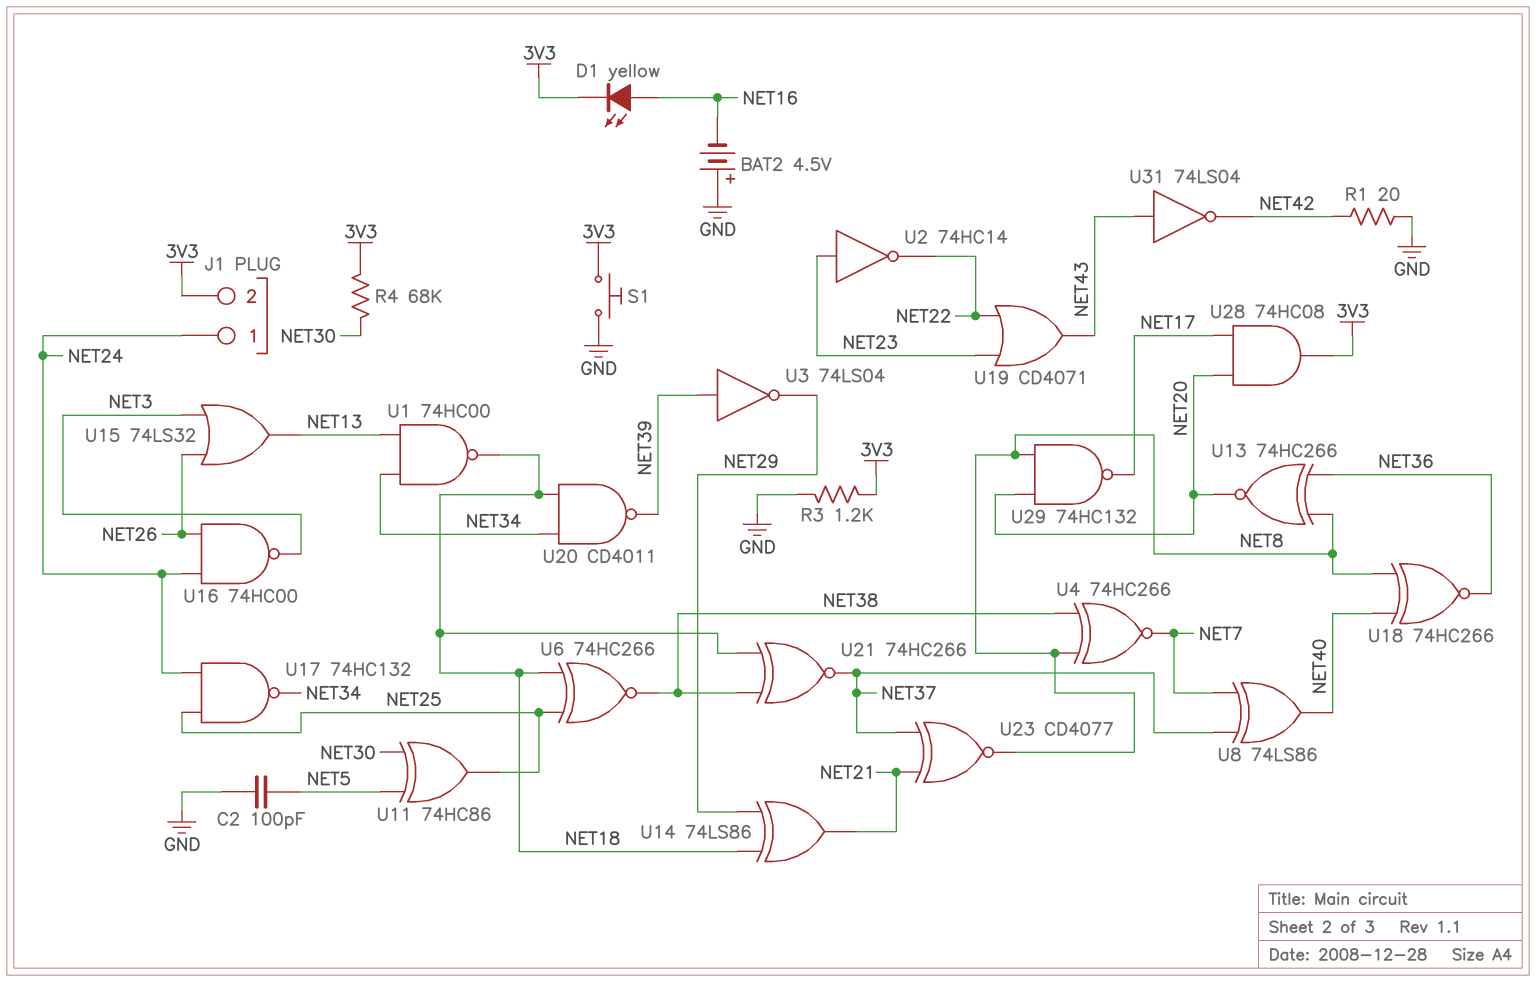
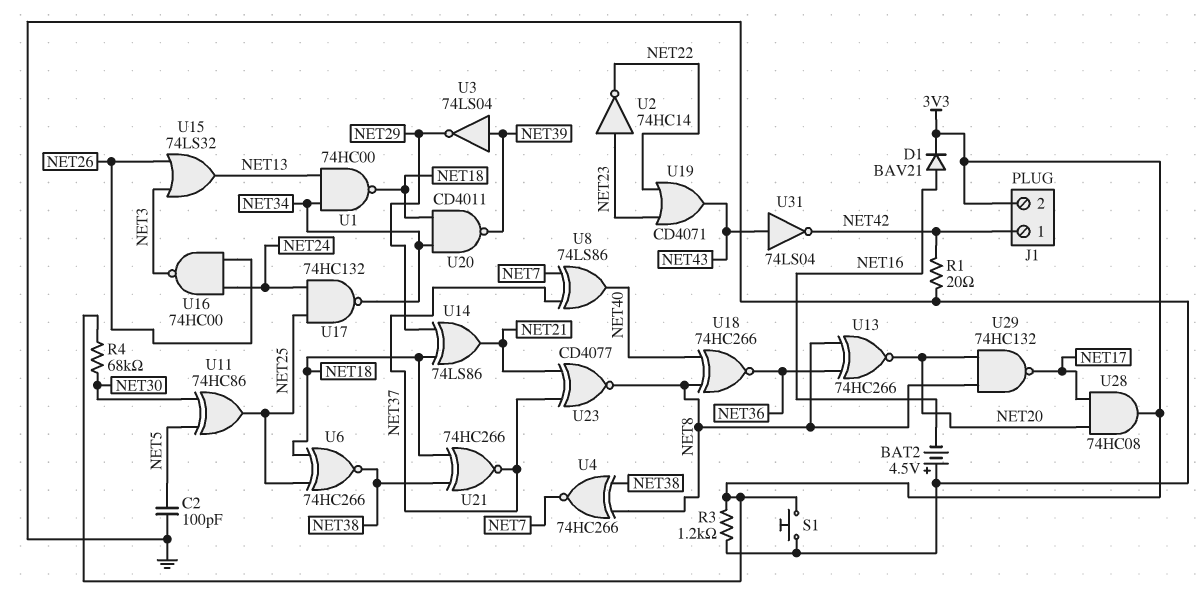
D1: LED yellow (A NET16, K 3V3) -> diode BAV21 (A NET16, K 3V3)
J1 pin 1: NET24 -> NET42

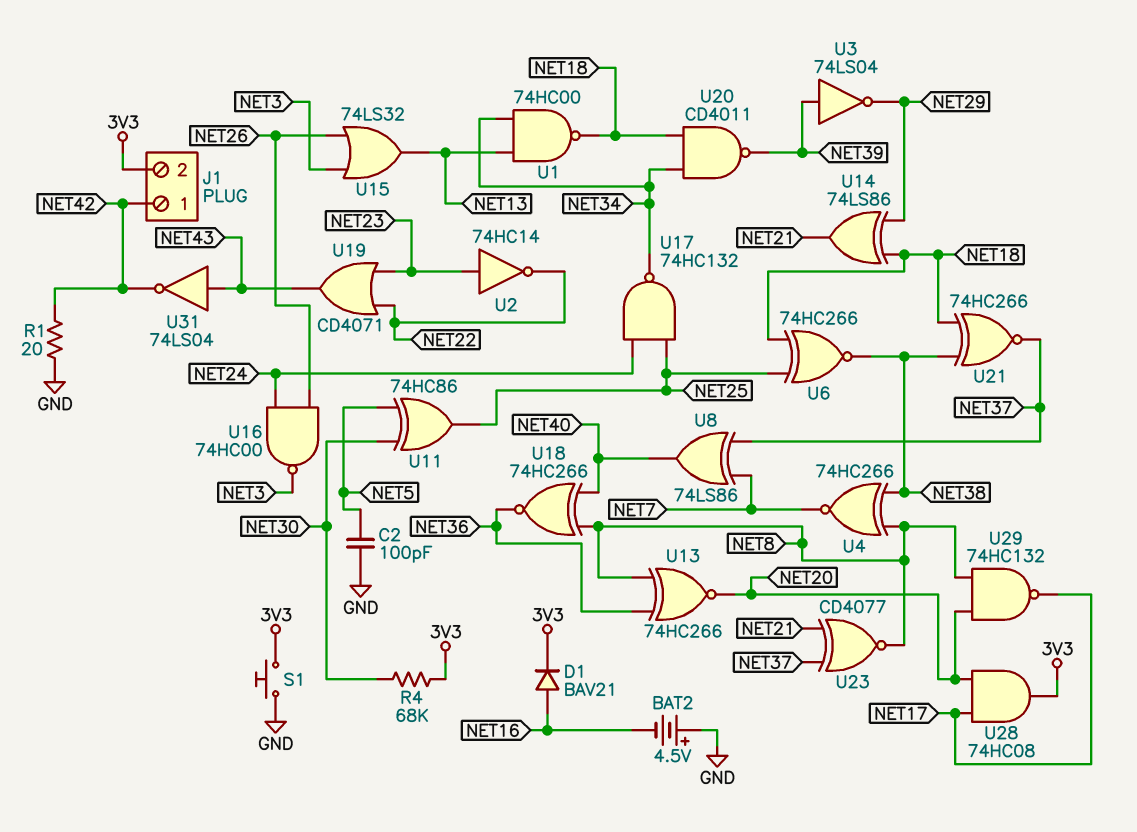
R3: 1.2k (3V3, GND) -> none

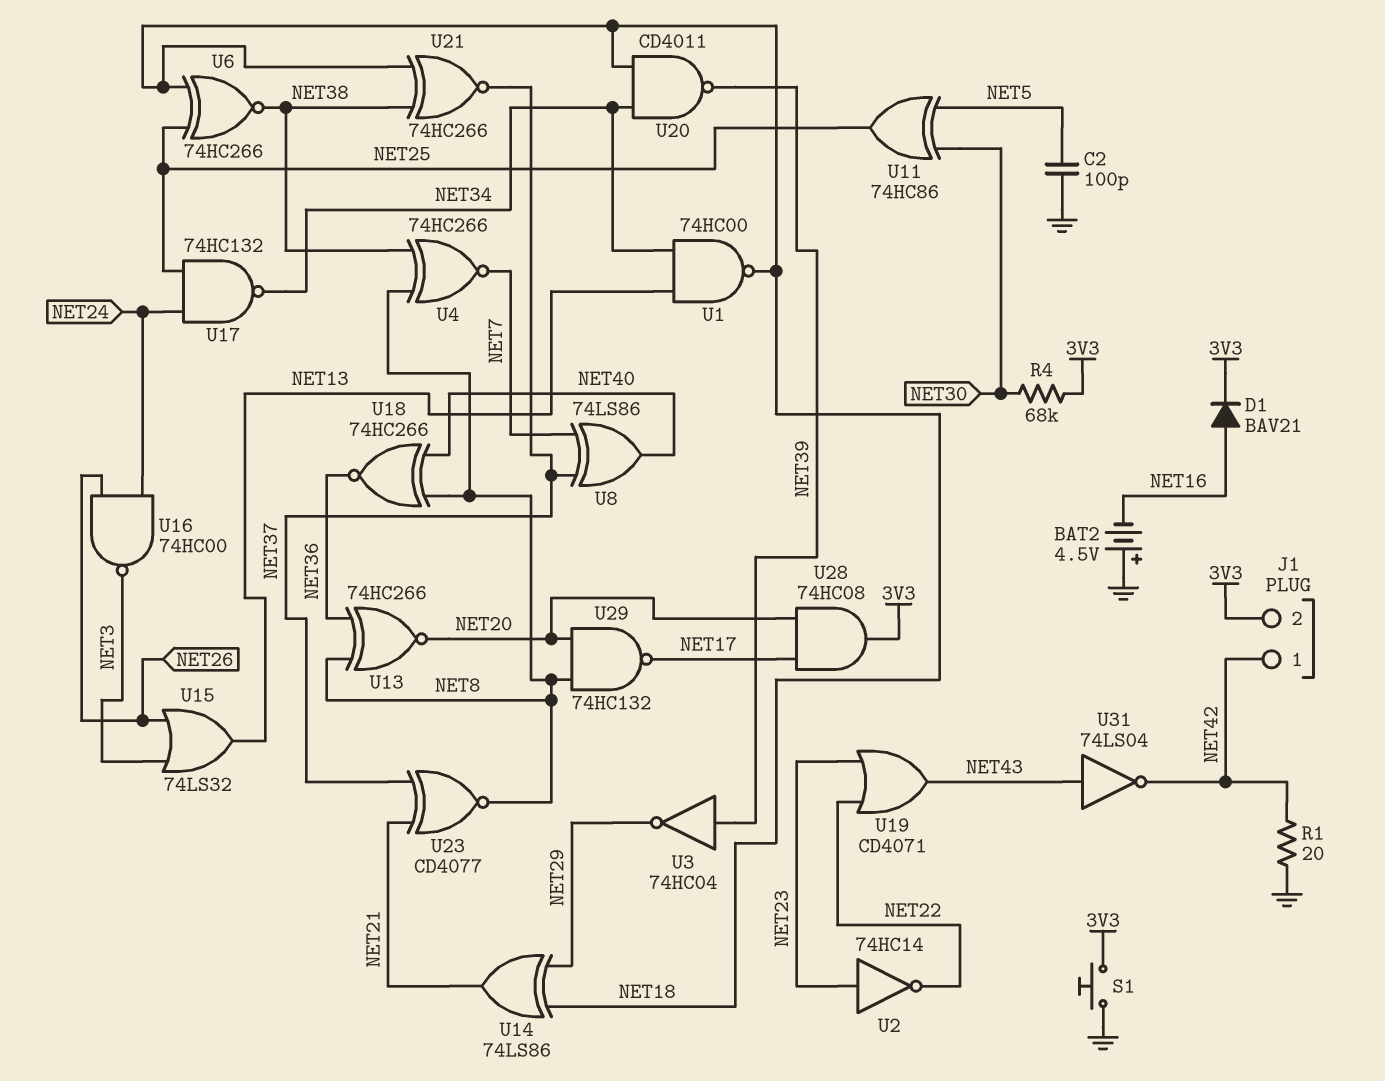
U3: NOT 74LS04 (in NET39, out NET29) -> NOT 74HC04 (in NET39, out NET29)

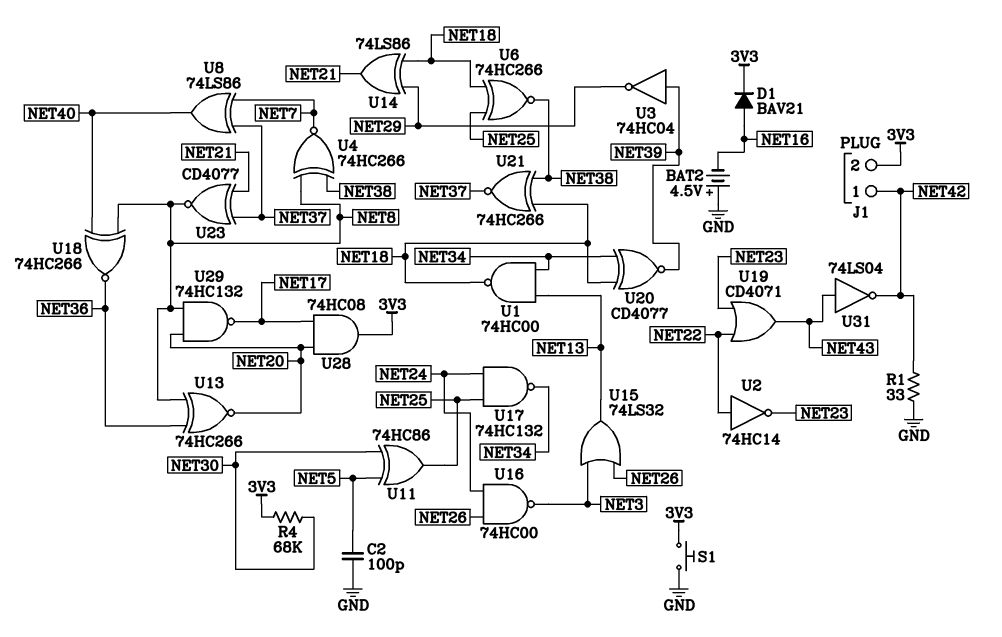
R1: 20 (GND, NET42) -> 33 (GND, NET42)
U2: NOT 74HC14 (in NET23, out NET22) -> NOT 74HC14 (in NET22, out NET23)
U20: NAND CD4011 (in NET18, in NET34, out NET39) -> XNOR CD4077 (in NET18, in NET34, out NET39)

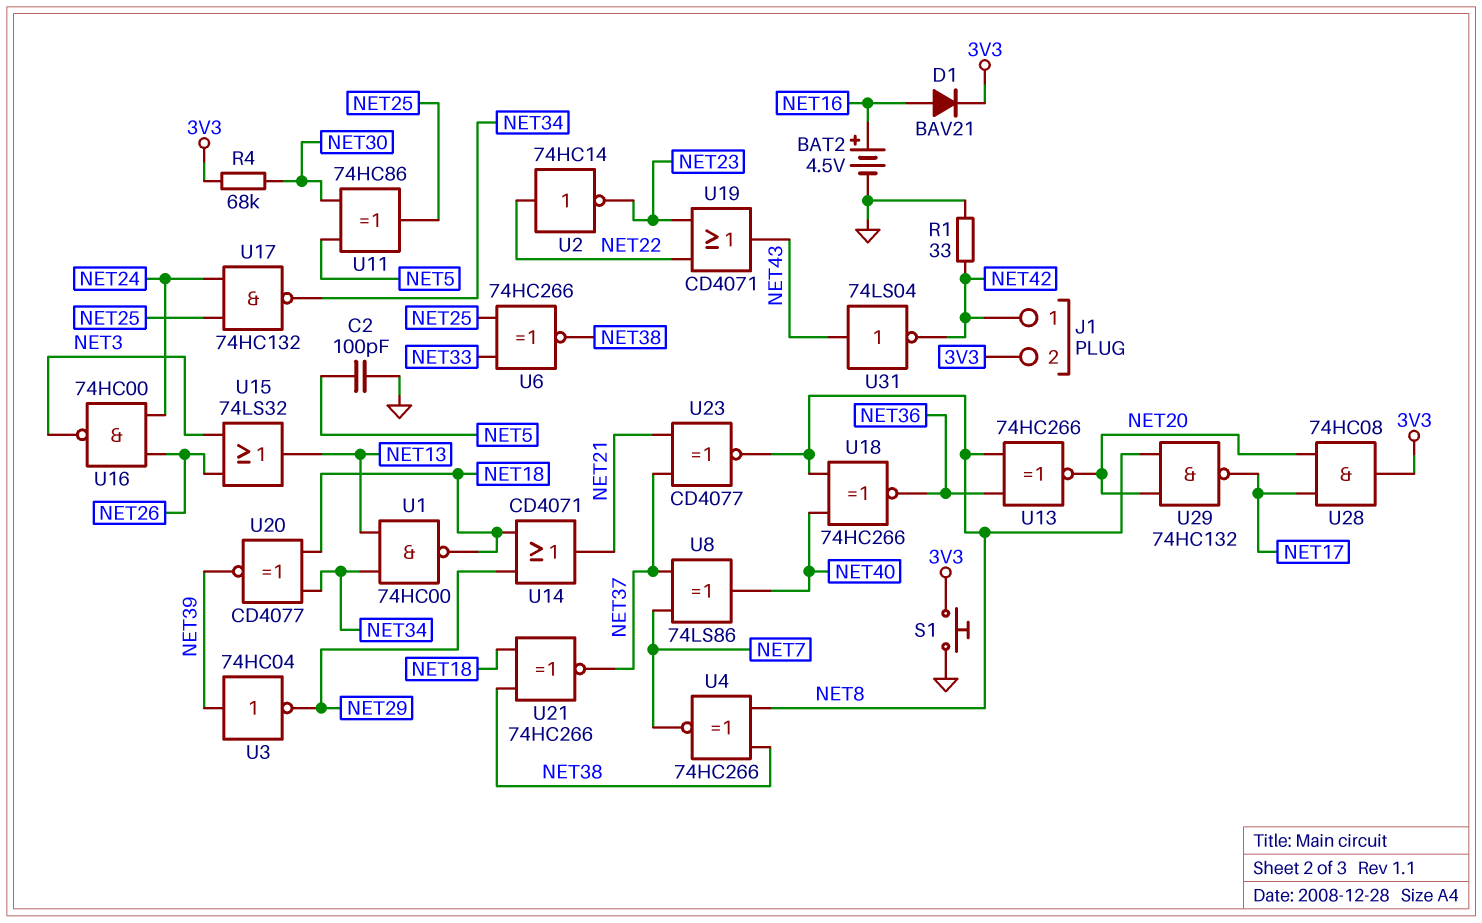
BAT2: 4.5V (plus GND, minus NET16) -> 4.5V (plus NET16, minus GND)
U6: XNOR 74HC266 (in NET18, in NET25, out NET38) -> XNOR 74HC266 (in NET25, in NET33, out NET38)
U14: XOR 74LS86 (in NET18, in NET29, out NET21) -> OR CD4071 (in NET18, in NET29, out NET21)

